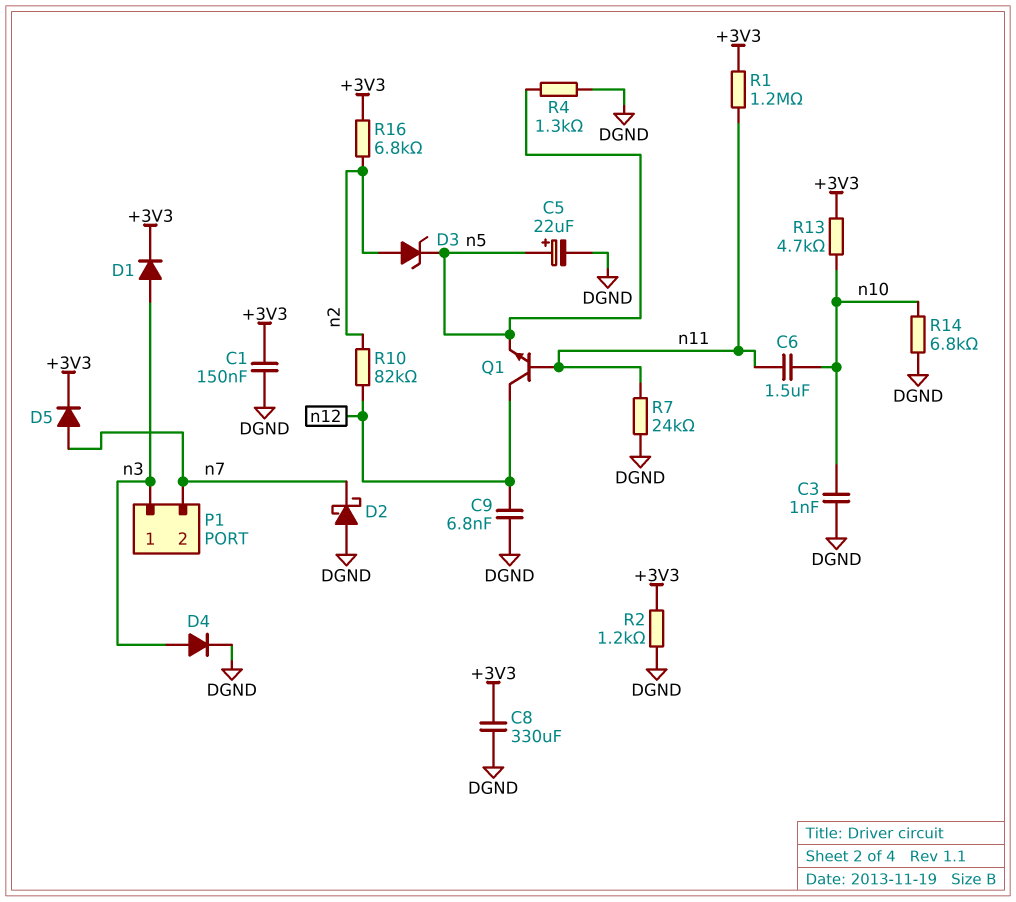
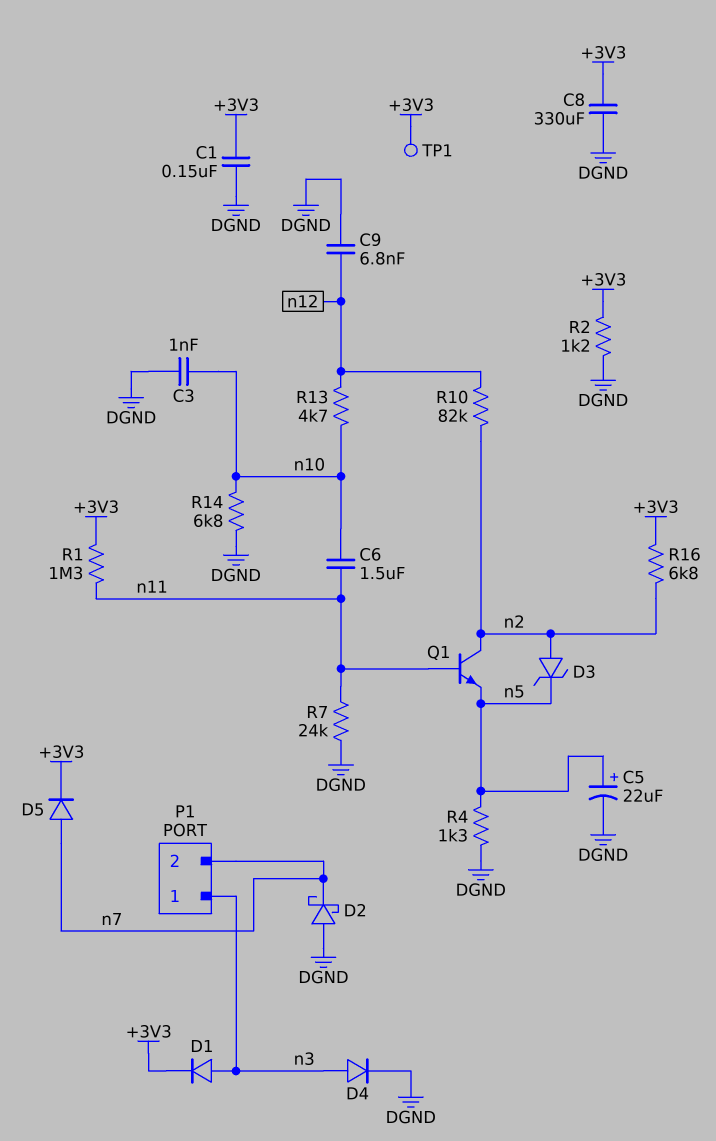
Q1: NPN (B n11, C n12, E n5) -> NPN (B n11, C n2, E n5)
R1: 1.2M (+3V3, n11) -> 1.3M (+3V3, n11)
R13: 4.7k (+3V3, n10) -> 4.7k (n10, n12)
TP1: none -> test point (+3V3)

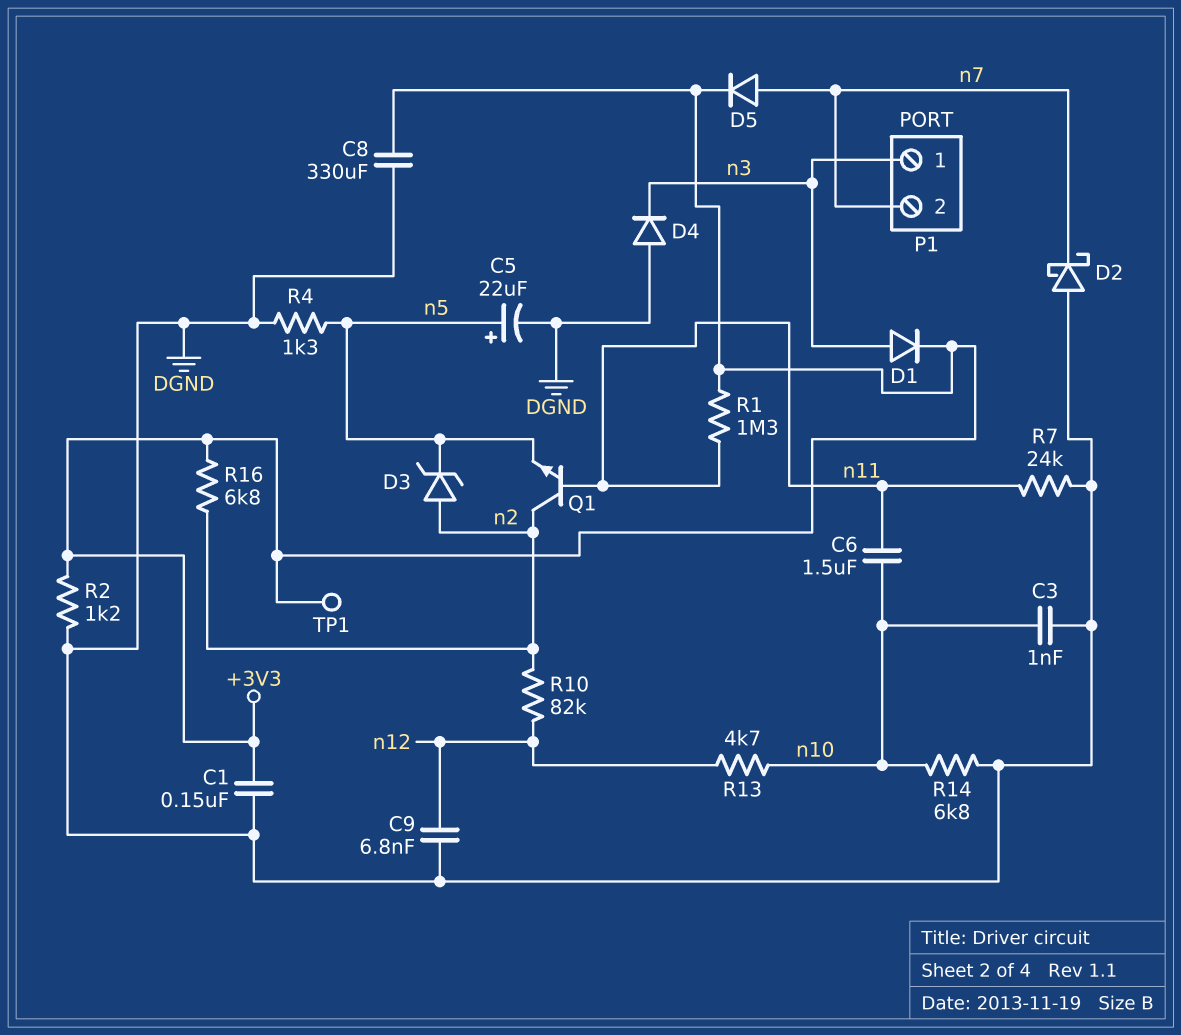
D4: diode (A n3, K DGND) -> diode (A DGND, K n3)

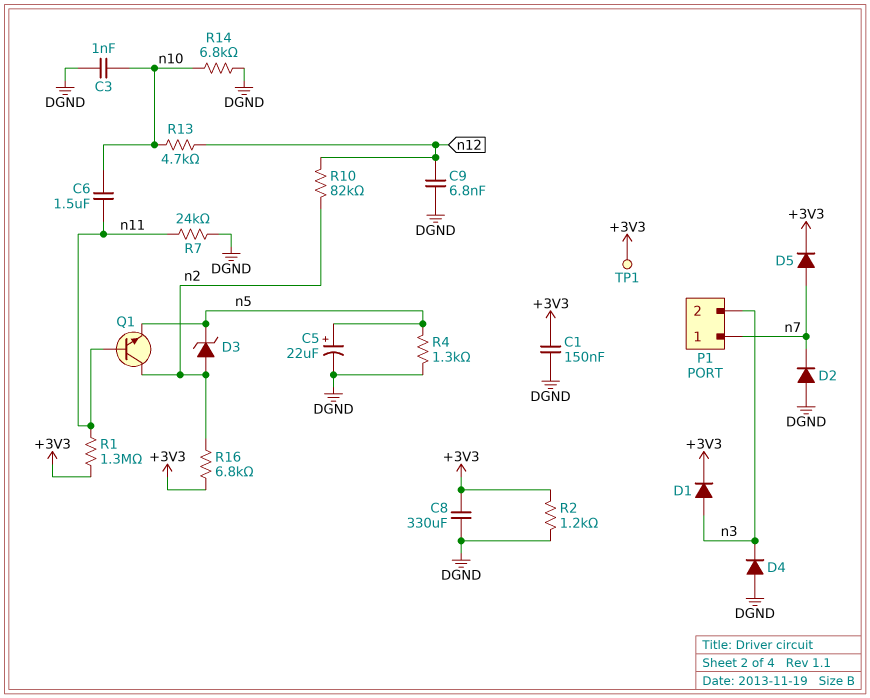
D2: schottky (A DGND, K n7) -> diode (A DGND, K n7)
P1 pin 1: n3 -> n7
P1 pin 2: n7 -> n3

